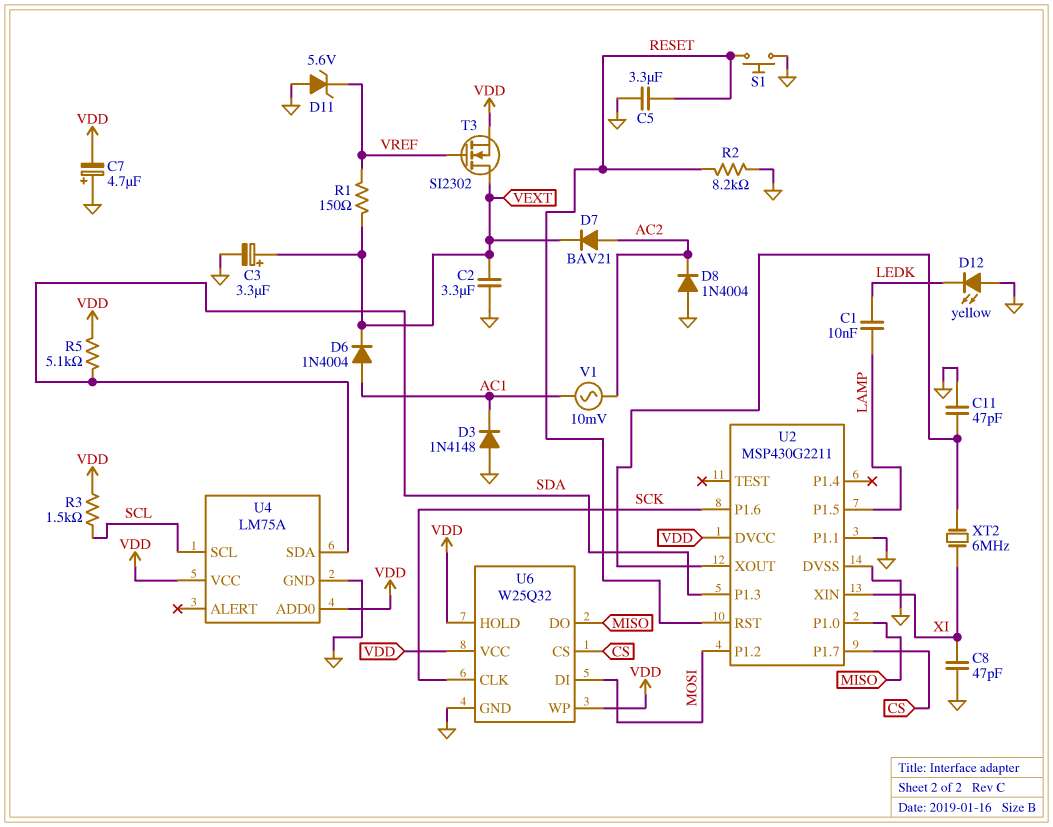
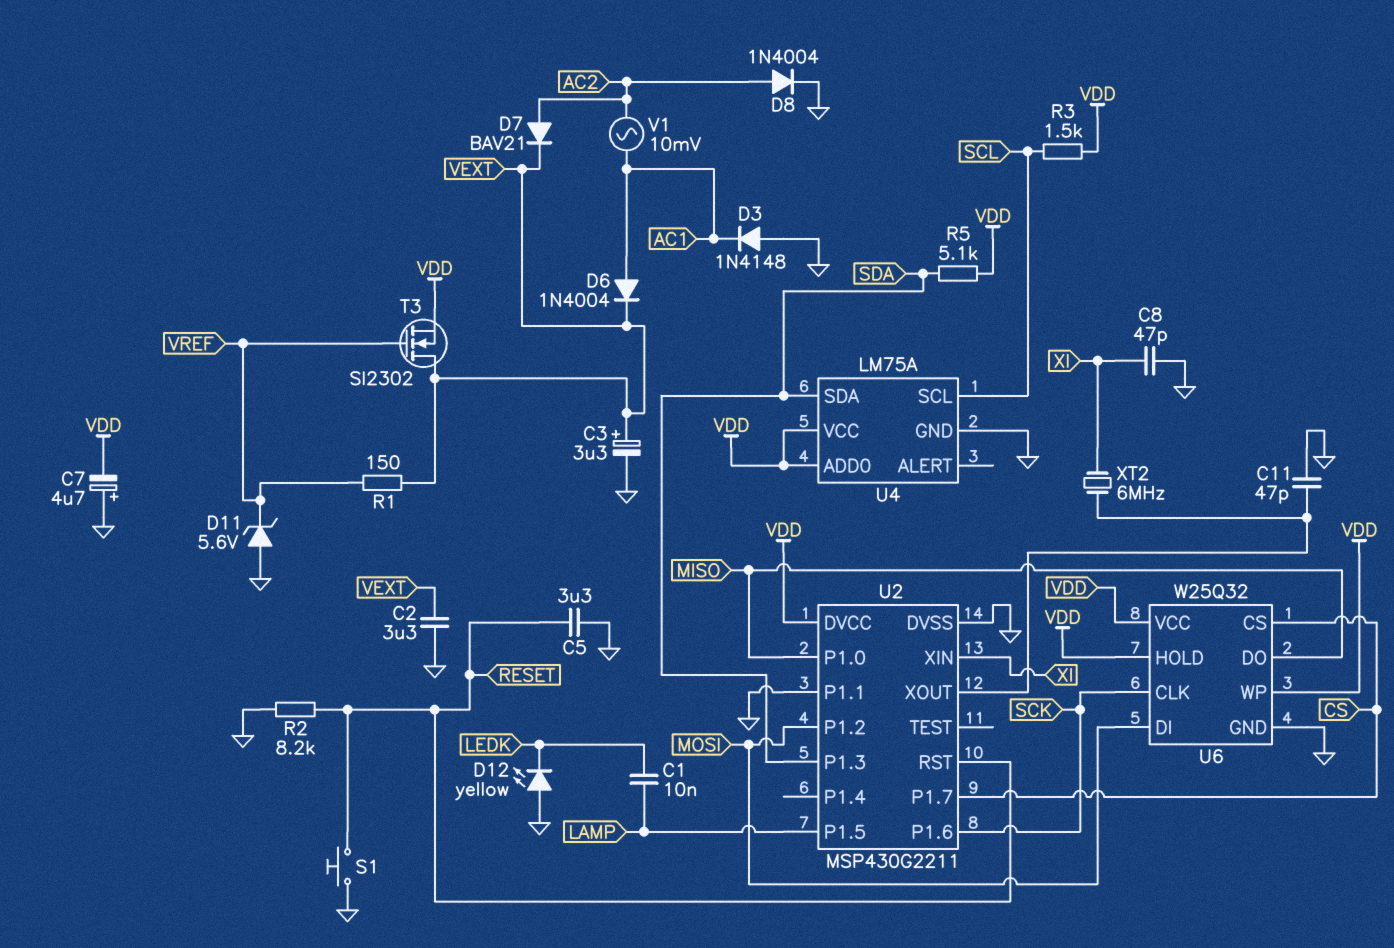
D8: diode 1N4004 (A GND, K AC2) -> diode 1N4004 (A AC2, K GND)

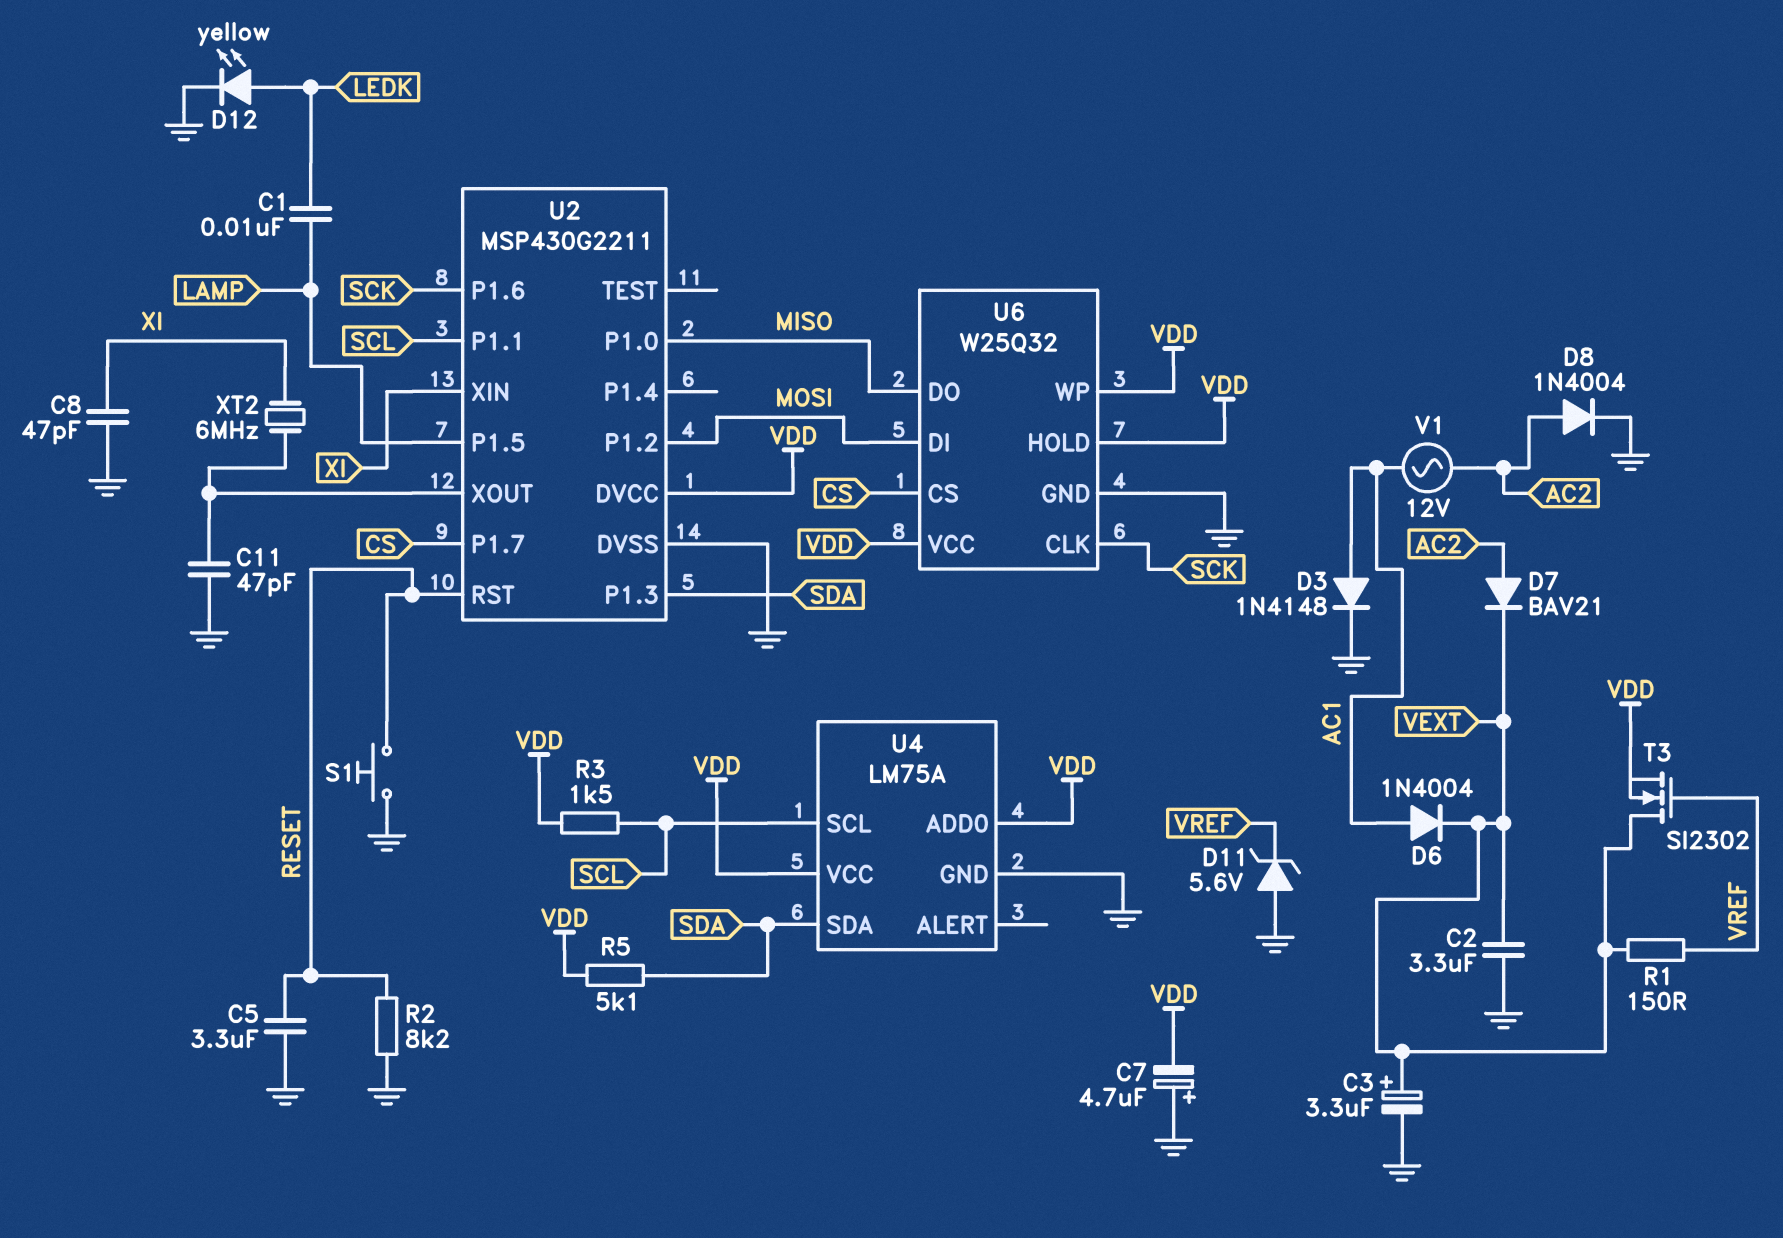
D3: diode 1N4148 (A GND, K AC1) -> diode 1N4148 (A AC1, K GND)
D12: LED yellow (A GND, K LEDK) -> LED yellow (A LEDK, K GND)
U2 pin P1.1: GND -> SCL
V1: AC 10mV (AC1, AC2) -> AC 12V (AC1, AC2)

